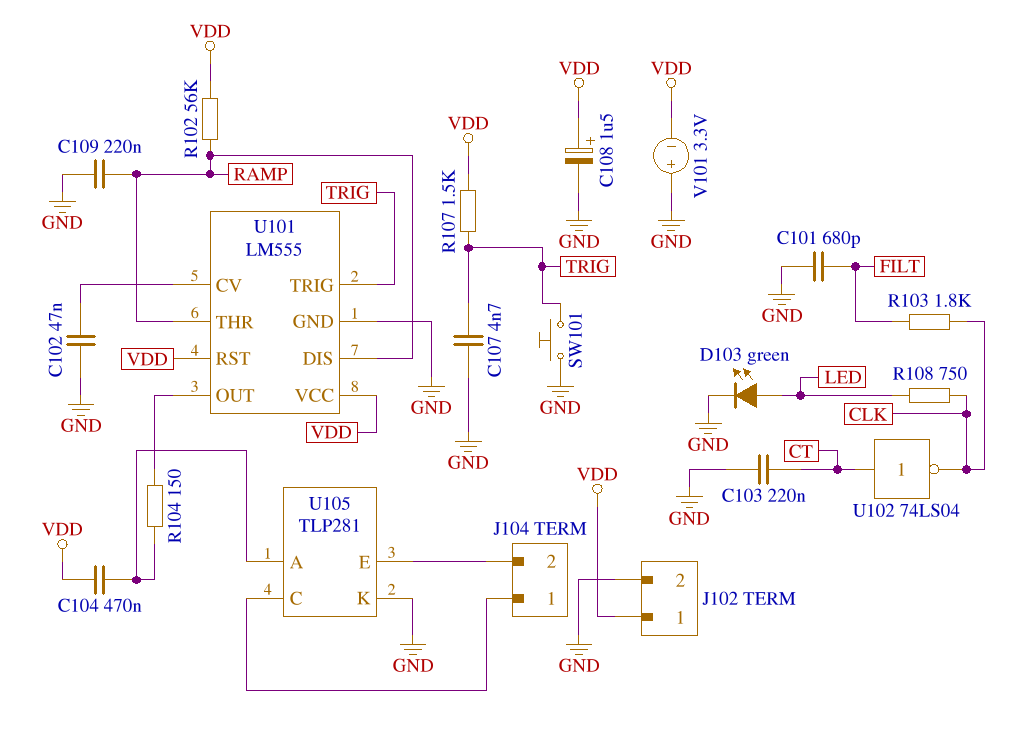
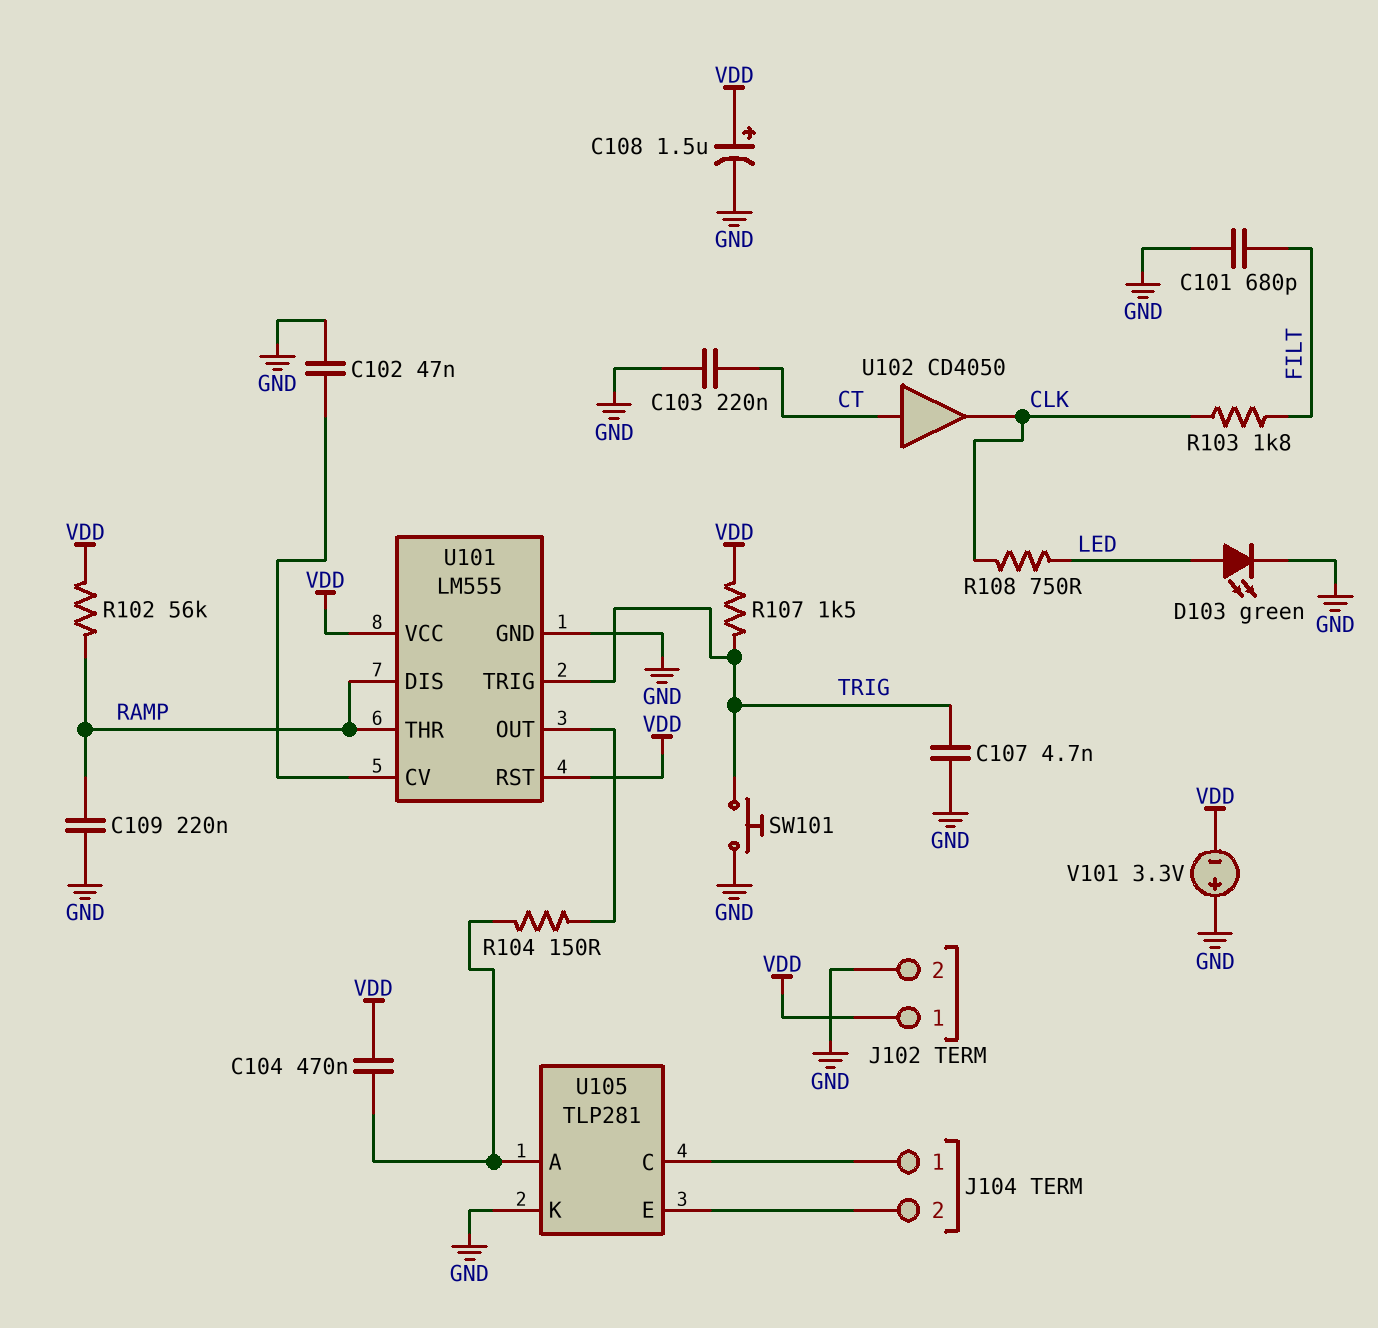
U102: NOT 74LS04 (in CT, out CLK) -> buffer CD4050 (in CT, out CLK)

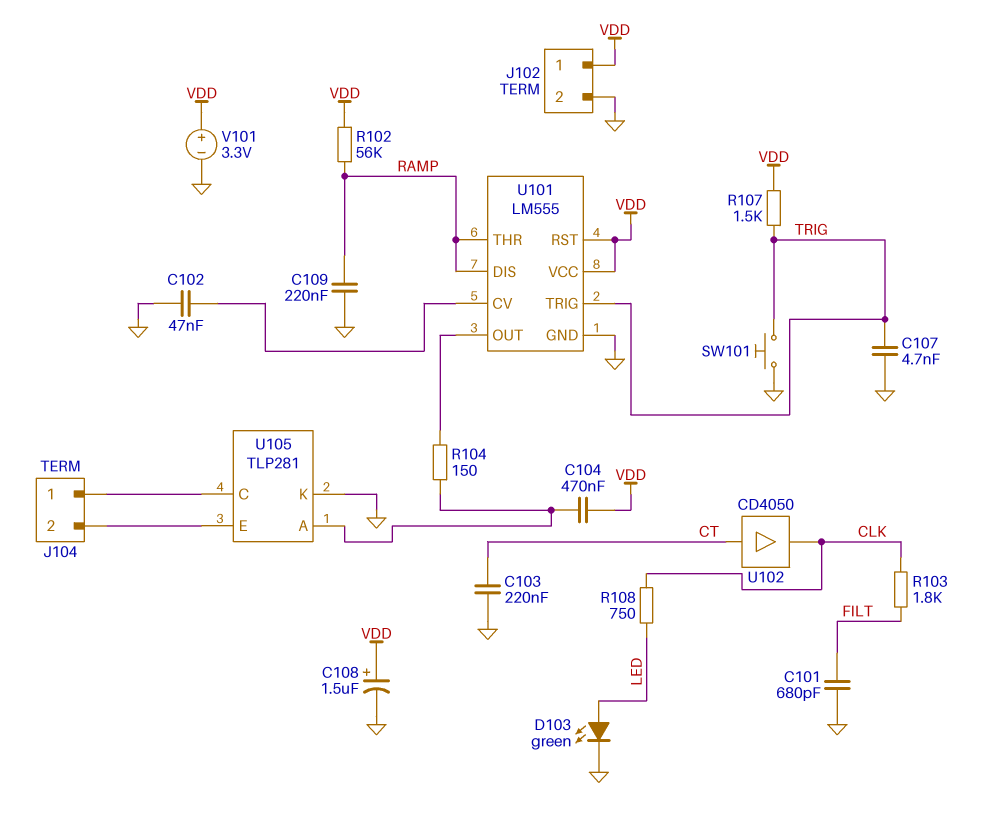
V101: 3.3V (plus GND, minus VDD) -> 3.3V (plus VDD, minus GND)

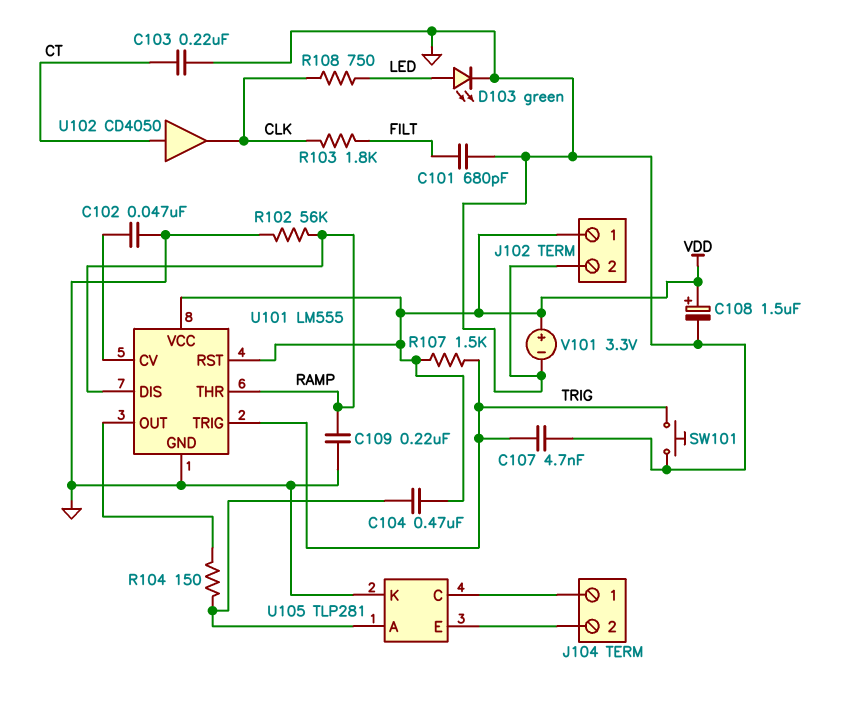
R102: 56k (RAMP, VDD) -> 56k (GND, RAMP)

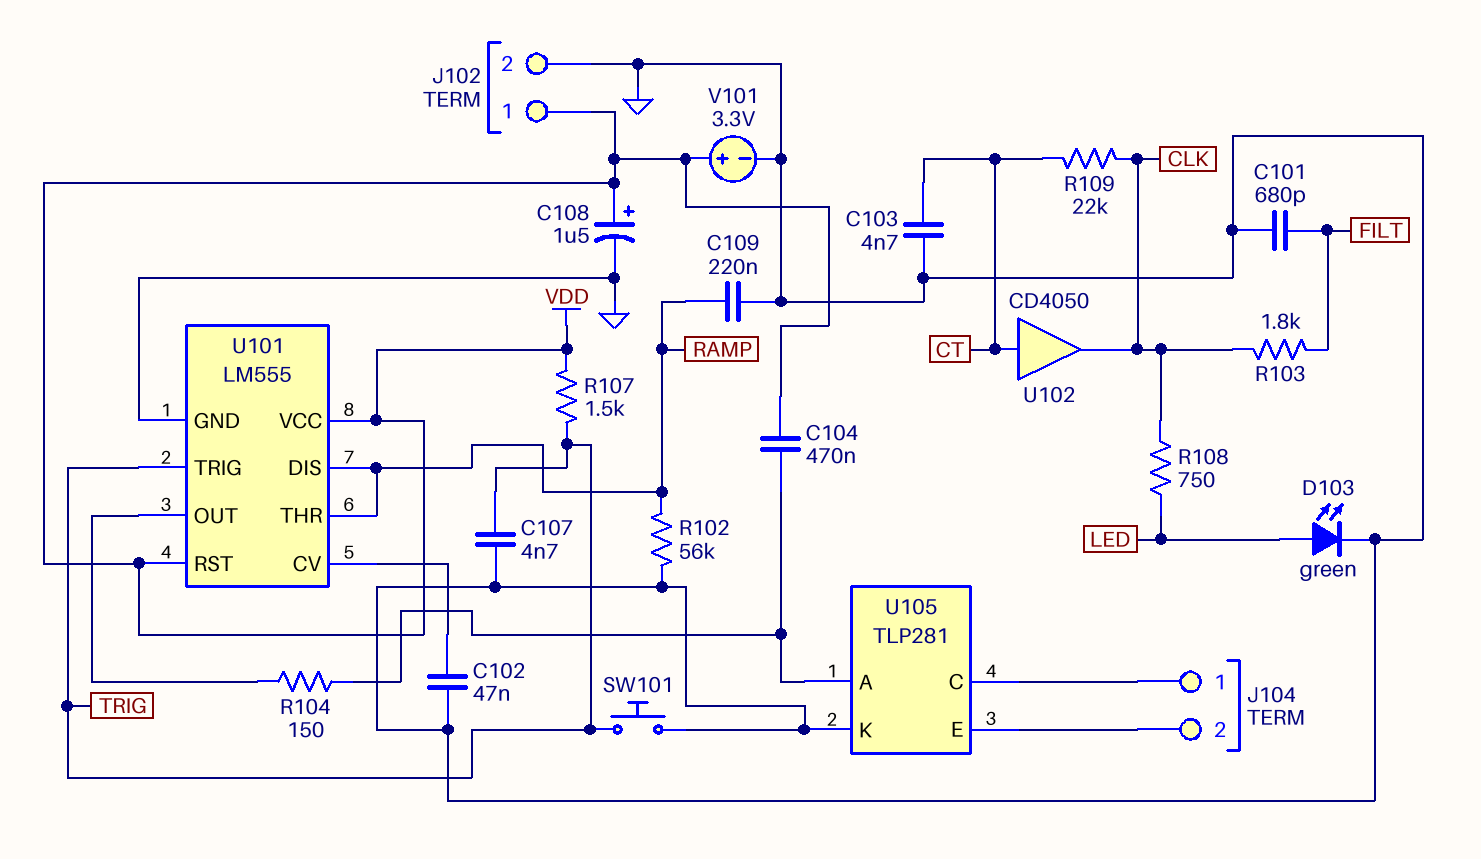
C103: 220nF (CT, GND) -> 4.7nF (CT, GND)
R109: none -> 22k (CLK, CT)

